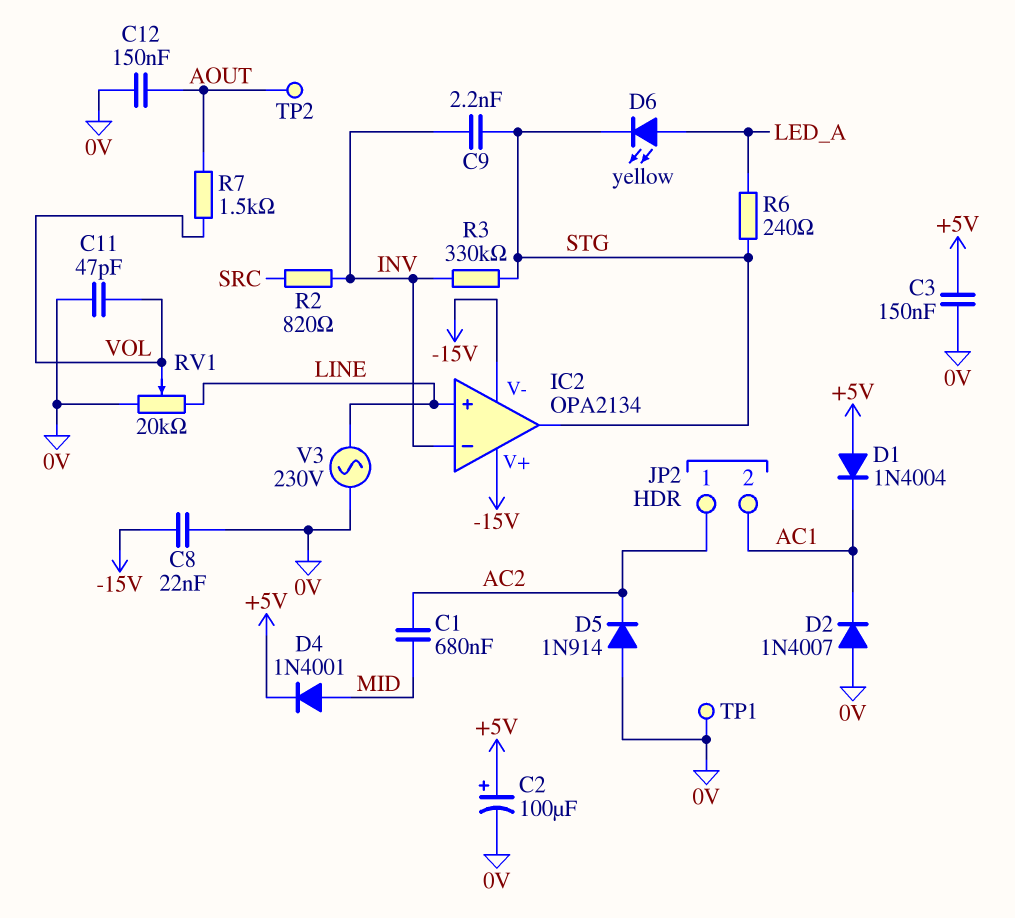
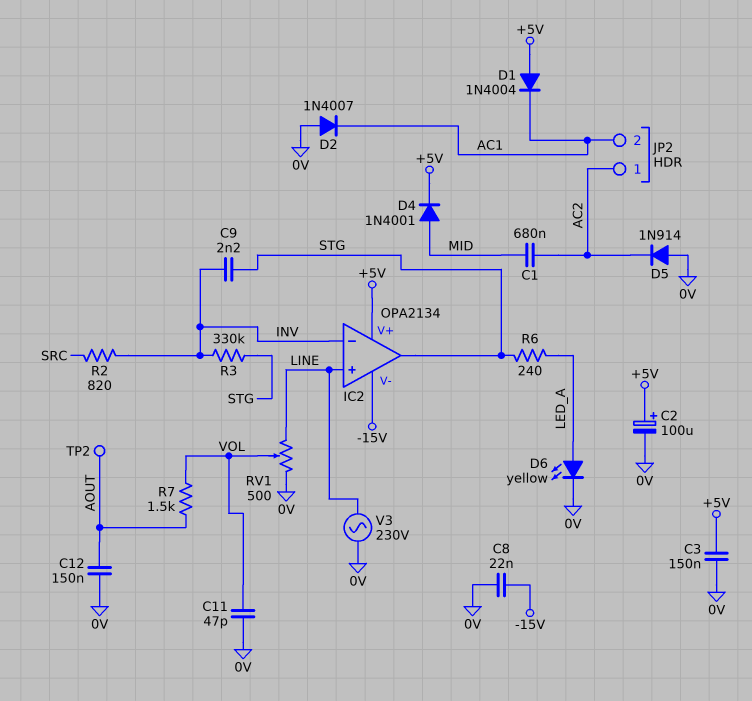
D6: LED yellow (A LED_A, K STG) -> LED yellow (A LED_A, K 0V)
IC2 pin V+: -15V -> +5V
RV1: 20k (0V, LINE, wiper VOL) -> 500 (0V, LINE, wiper VOL)
TP1: test point (0V) -> none

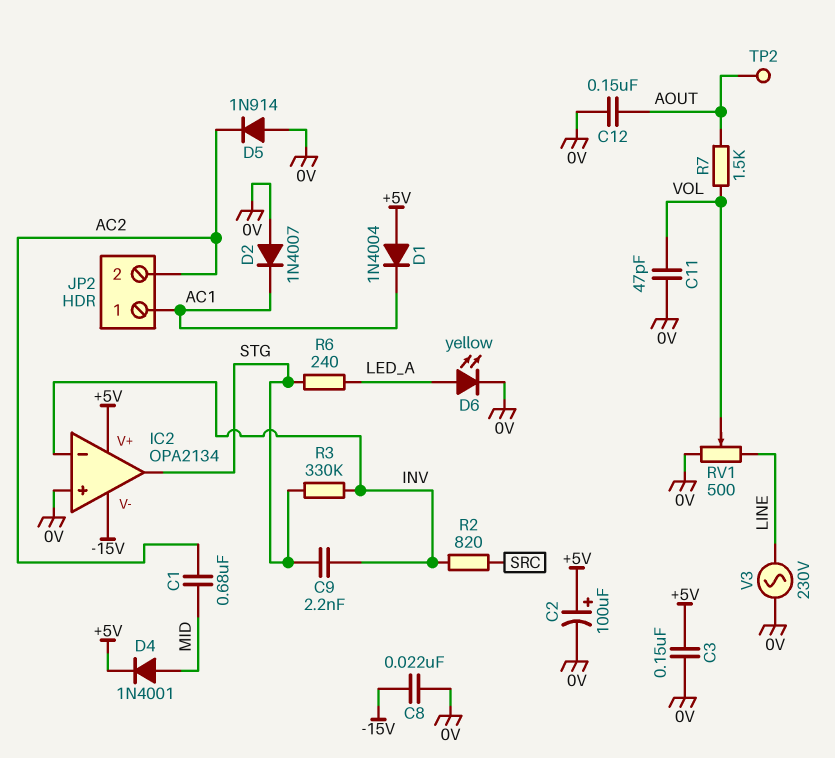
IC2 pin in+: LINE -> 0V
JP2 pin 1: AC2 -> AC1
JP2 pin 2: AC1 -> AC2

